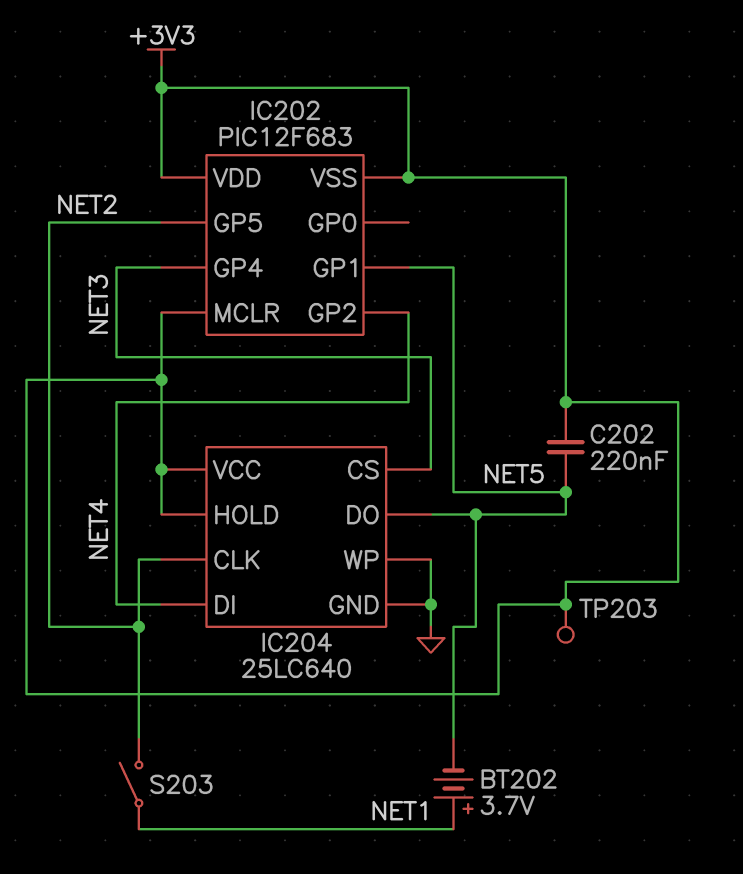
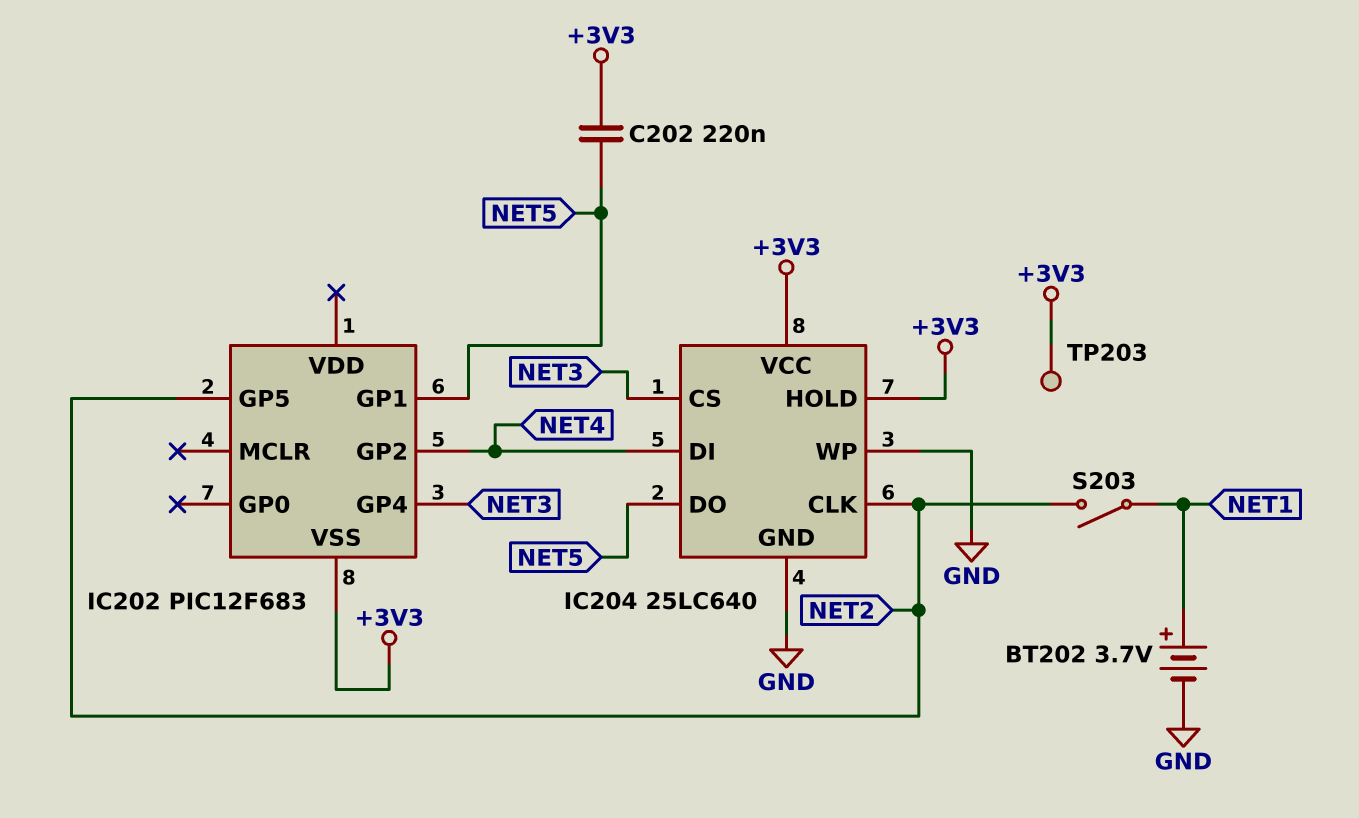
BT202: 3.7V (plus NET1, minus NET5) -> 3.7V (plus NET1, minus GND)
IC202 pin MCLR: +3V3 -> none
IC202 pin VDD: +3V3 -> none

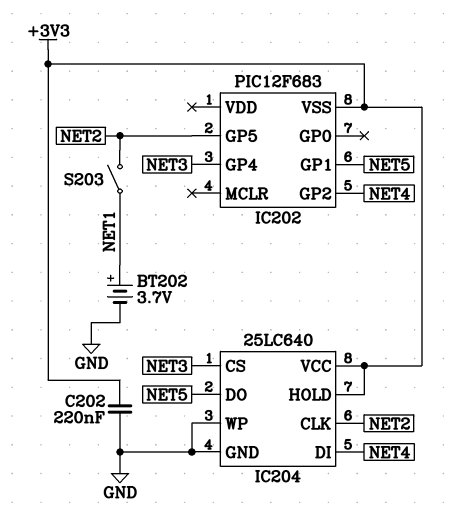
C202: 220nF (+3V3, NET5) -> 220nF (+3V3, GND)
TP203: test point (+3V3) -> none

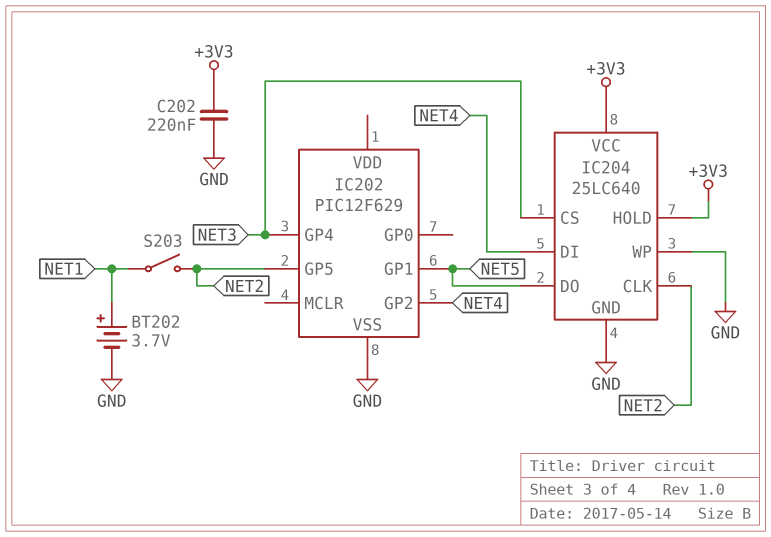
IC202: PIC12F683 -> PIC12F629
IC202 pin VSS: +3V3 -> GND

